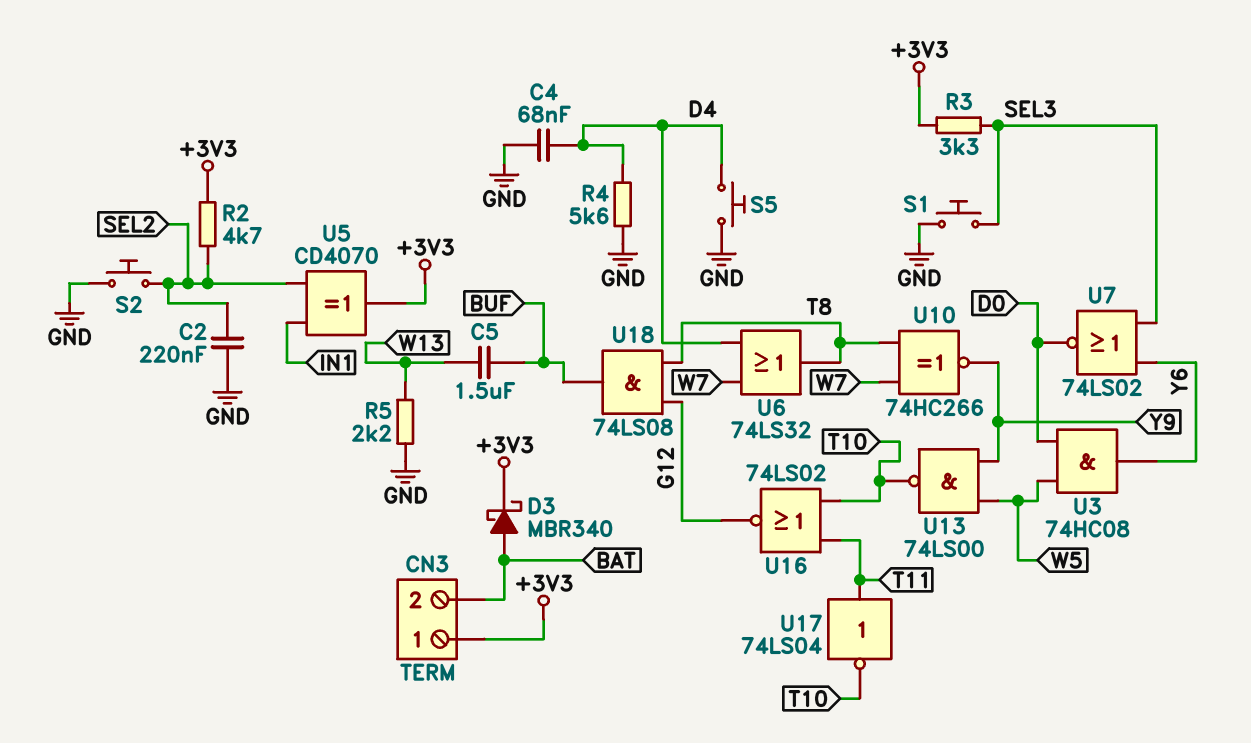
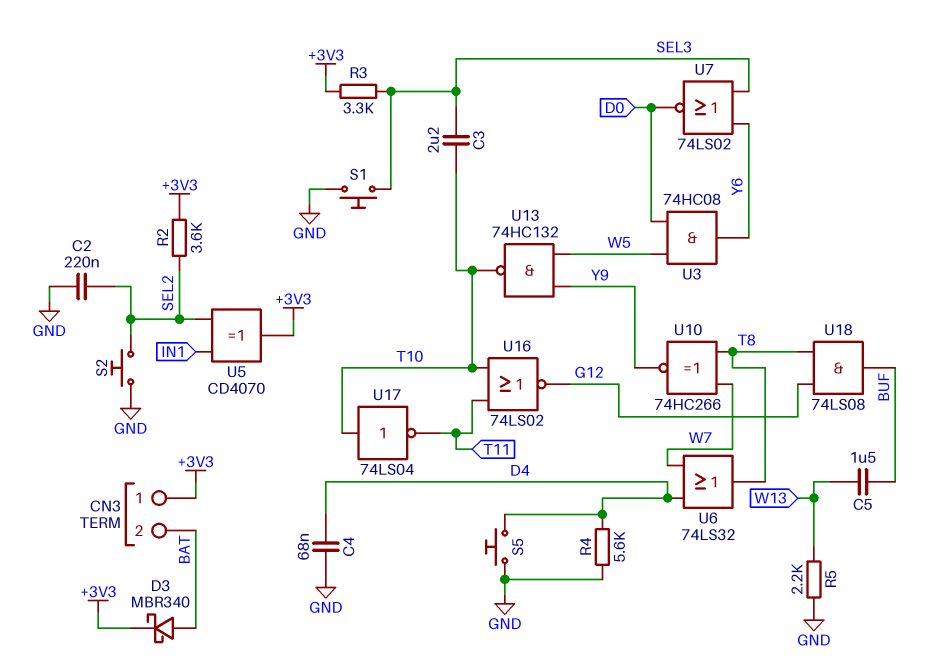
C3: none -> 2.2uF (SEL3, T10)
R2: 4.7k (+3V3, SEL2) -> 3.6k (+3V3, SEL2)
U13: NAND 74LS00 (in W5, in Y9, out T10) -> NAND 74HC132 (in W5, in Y9, out T10)
U17: NOT 74LS04 (in T11, out T10) -> NOT 74LS04 (in T10, out T11)

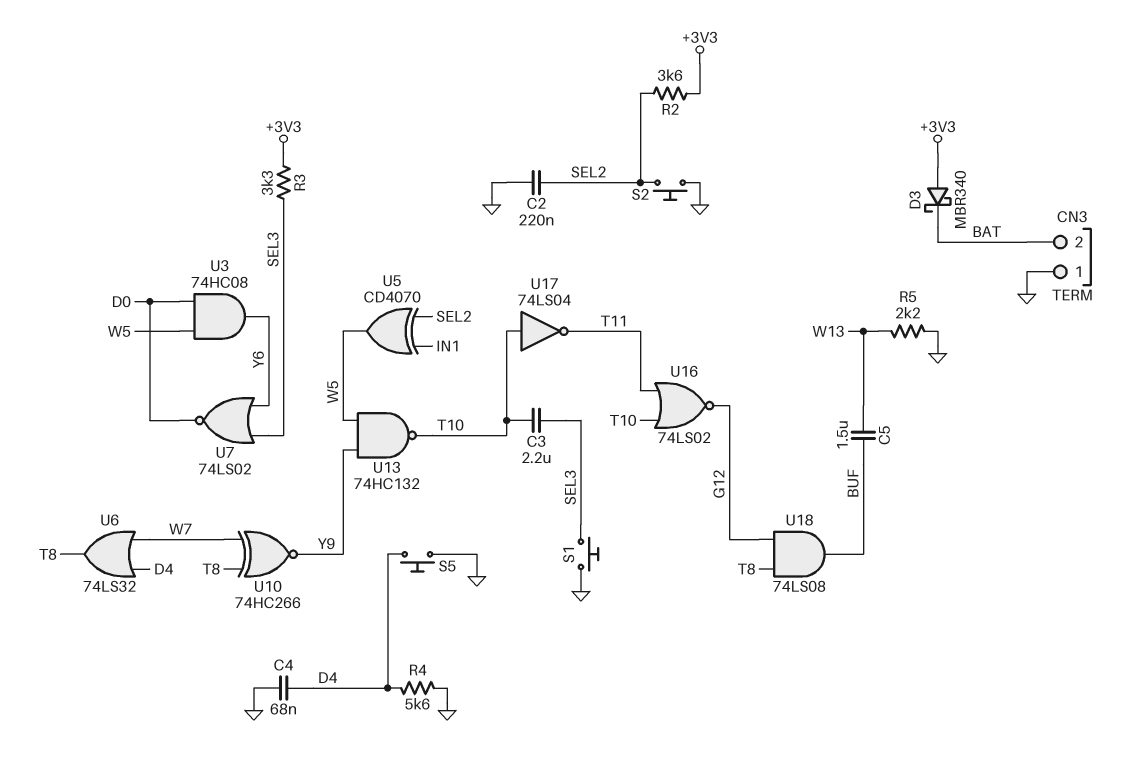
CN3 pin 1: +3V3 -> GND
D3: schottky MBR340 (A BAT, K +3V3) -> schottky MBR340 (A +3V3, K BAT)
U5: XOR CD4070 (in IN1, in SEL2, out +3V3) -> XOR CD4070 (in IN1, in SEL2, out W5)

